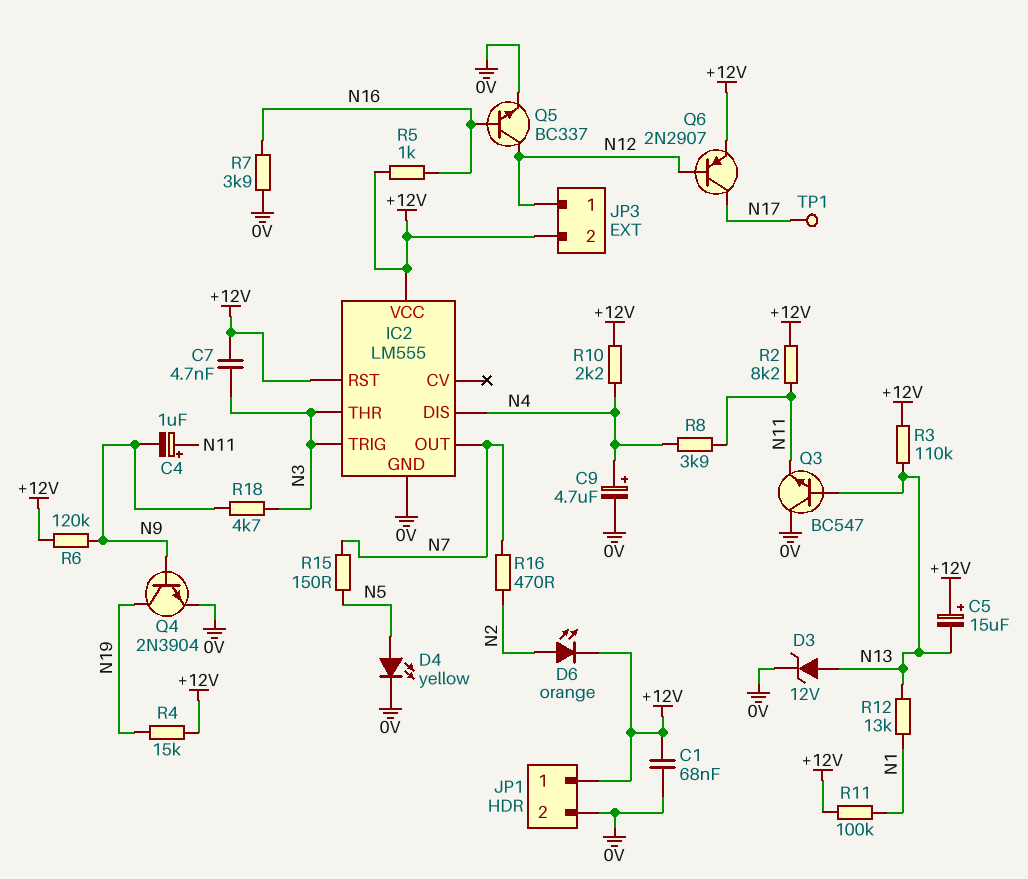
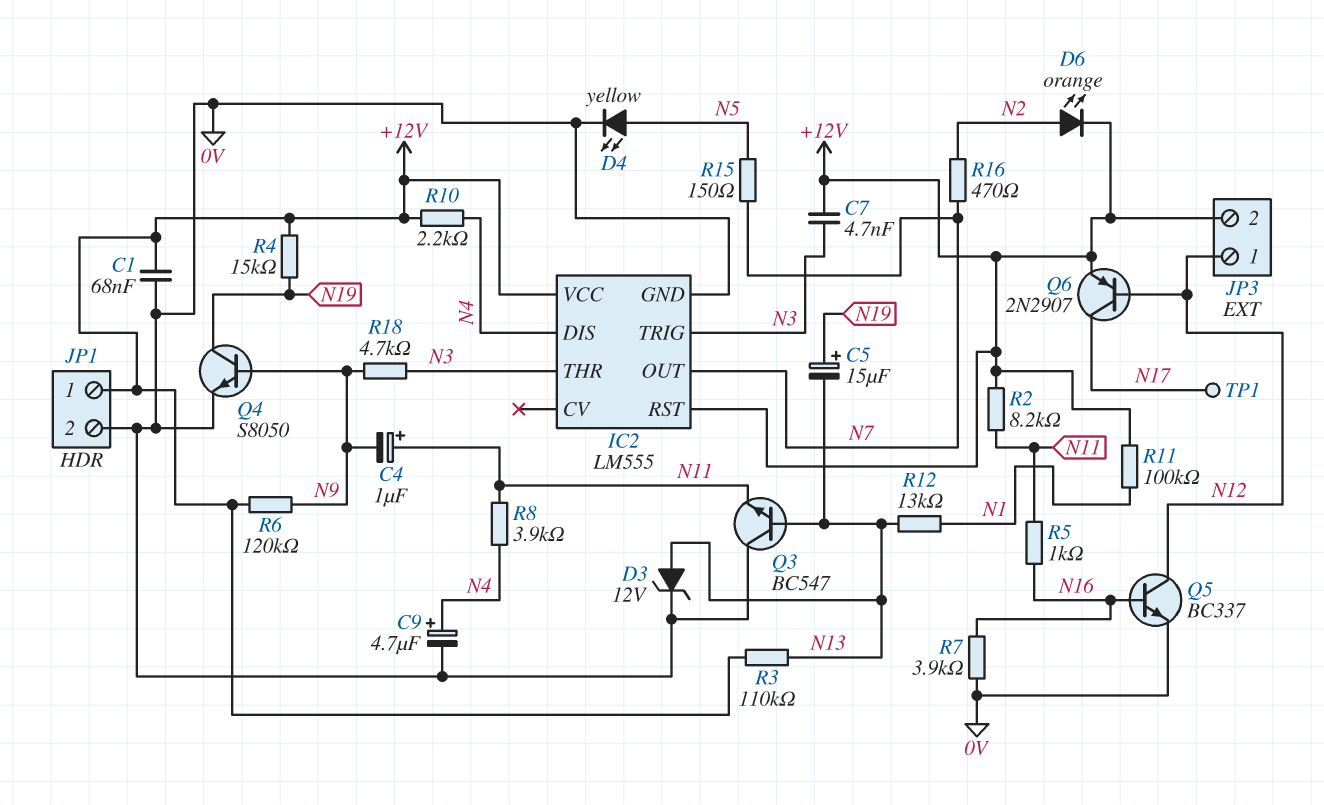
C5: 15uF (plus +12V, minus N13) -> 15uF (plus N19, minus N13)
Q4: NPN 2N3904 (B N9, C N19, E 0V) -> NPN S8050 (B N9, C N19, E 0V)
R5: 1k (+12V, N16) -> 1k (N11, N16)

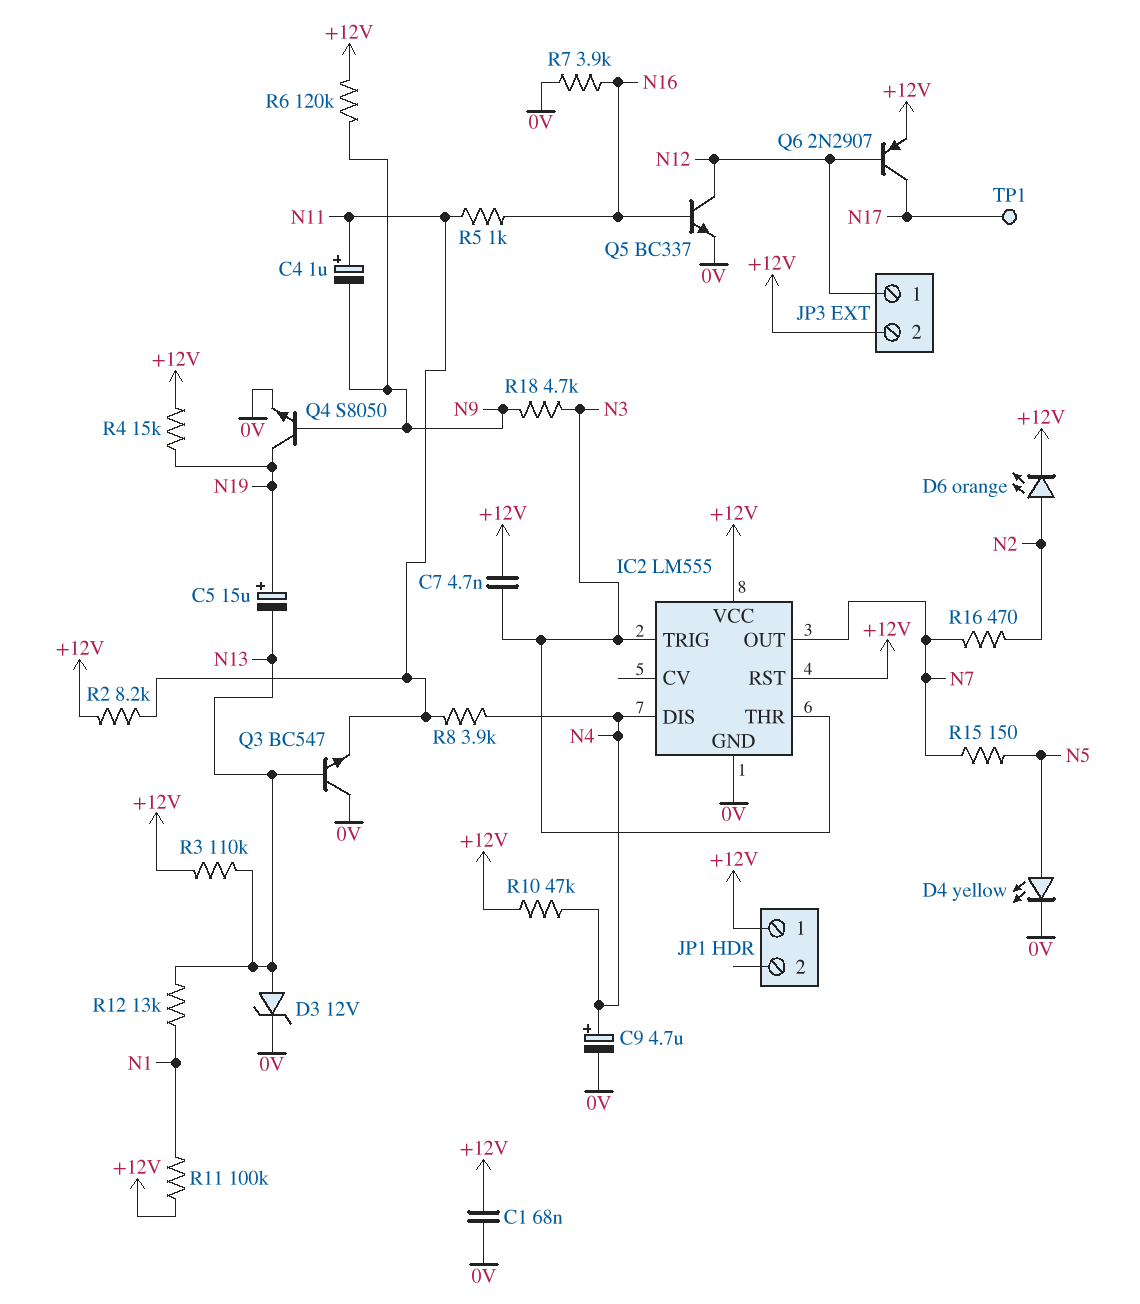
JP1 pin 2: 0V -> none
R10: 2.2k (+12V, N4) -> 47k (+12V, N4)

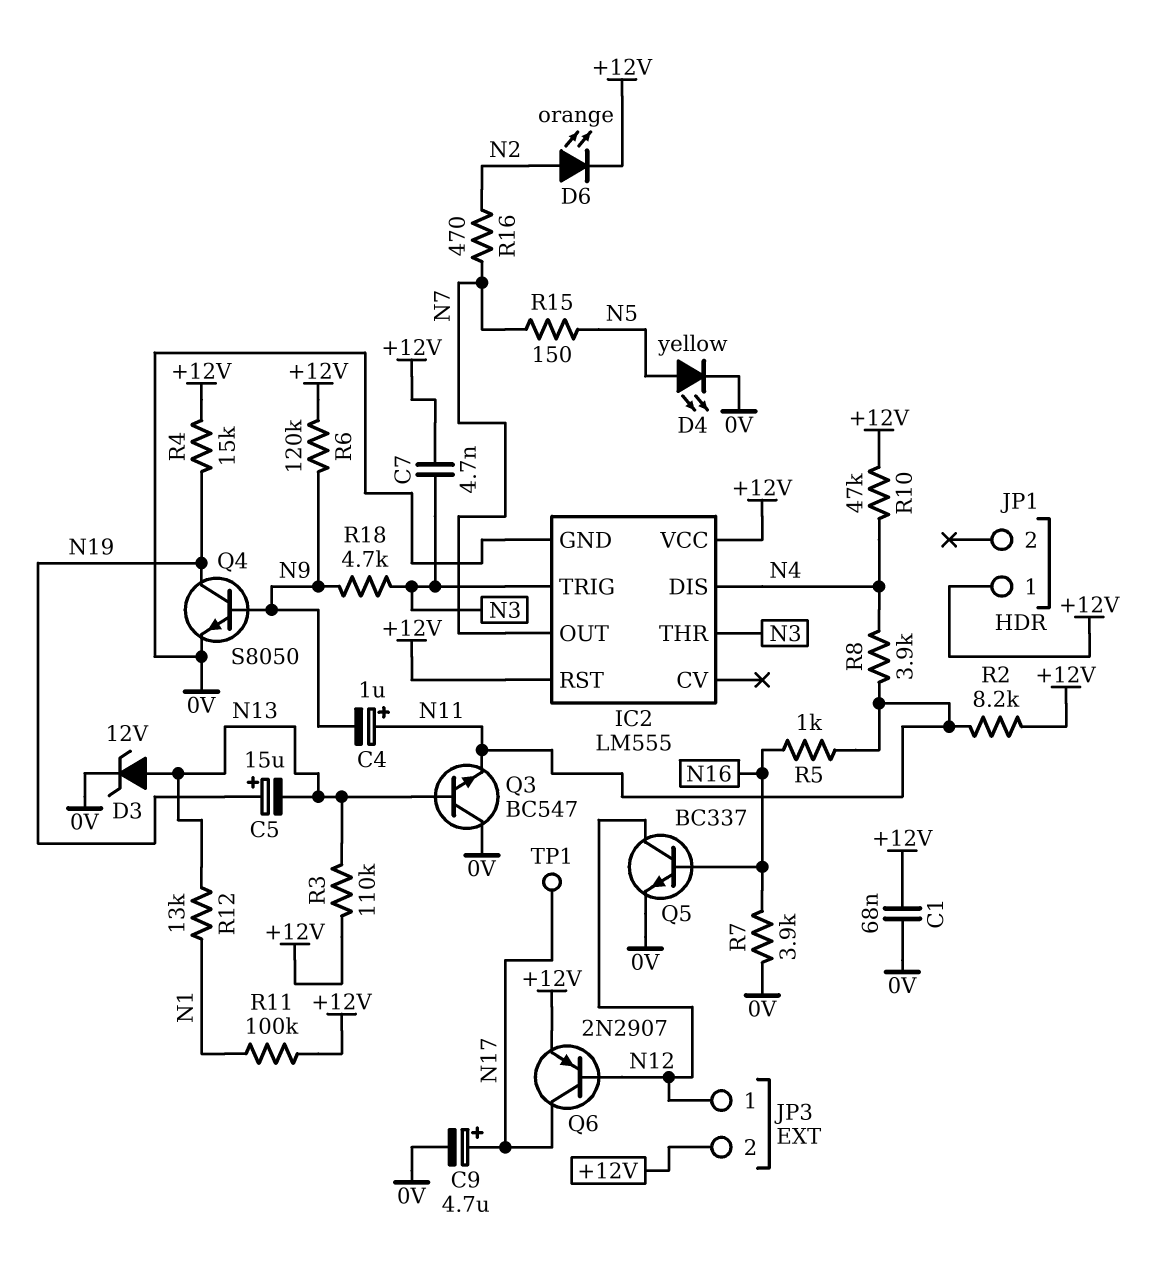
C9: 4.7uF (plus N4, minus 0V) -> 4.7uF (plus N17, minus 0V)

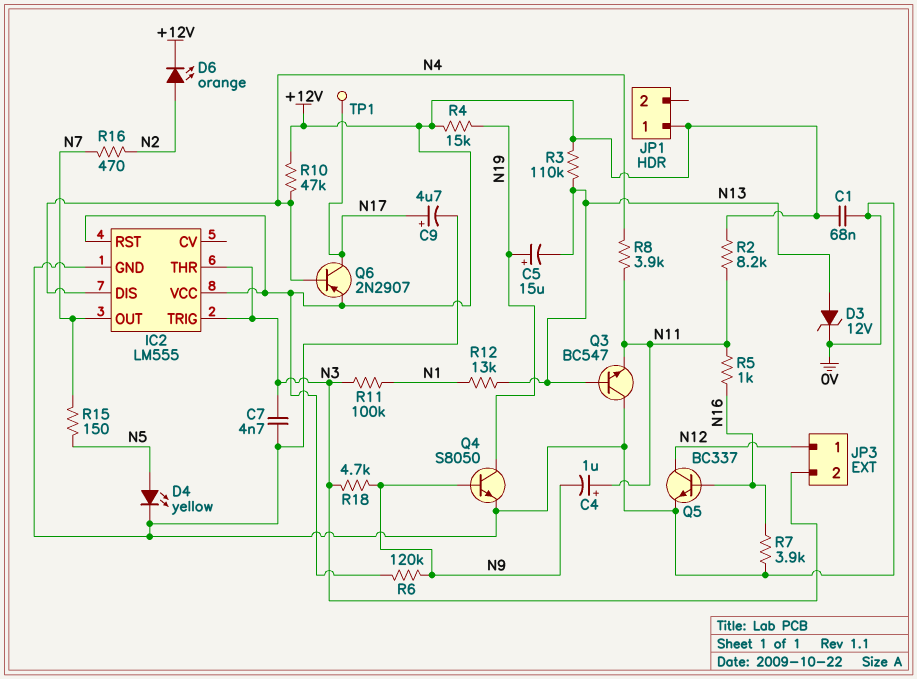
C7: 4.7nF (+12V, N3) -> 4.7nF (0V, N3)
JP3 pin 2: +12V -> N3
Q6: PNP 2N2907 (B N12, C N17, E +12V) -> PNP 2N2907 (B N4, C N17, E +12V)
R11: 100k (+12V, N1) -> 100k (N1, N3)

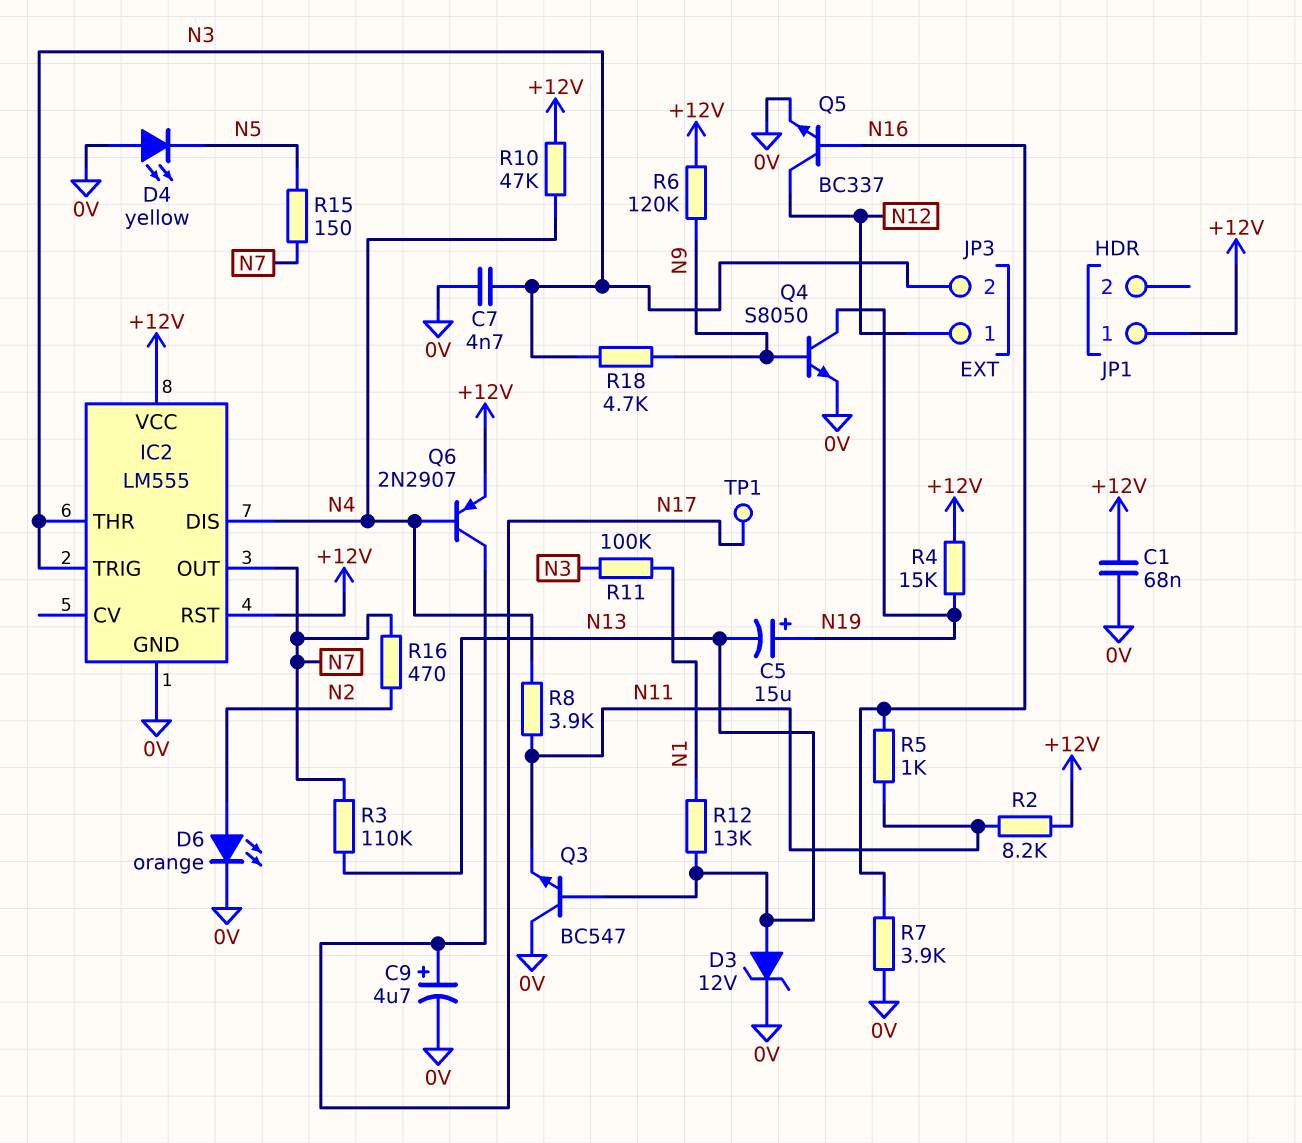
C4: 1uF (plus N11, minus N9) -> none
D4: LED yellow (A N5, K 0V) -> LED yellow (A 0V, K N5)
D6: LED orange (A N2, K +12V) -> LED orange (A N2, K 0V)
R3: 110k (+12V, N13) -> 110k (N7, N13)

